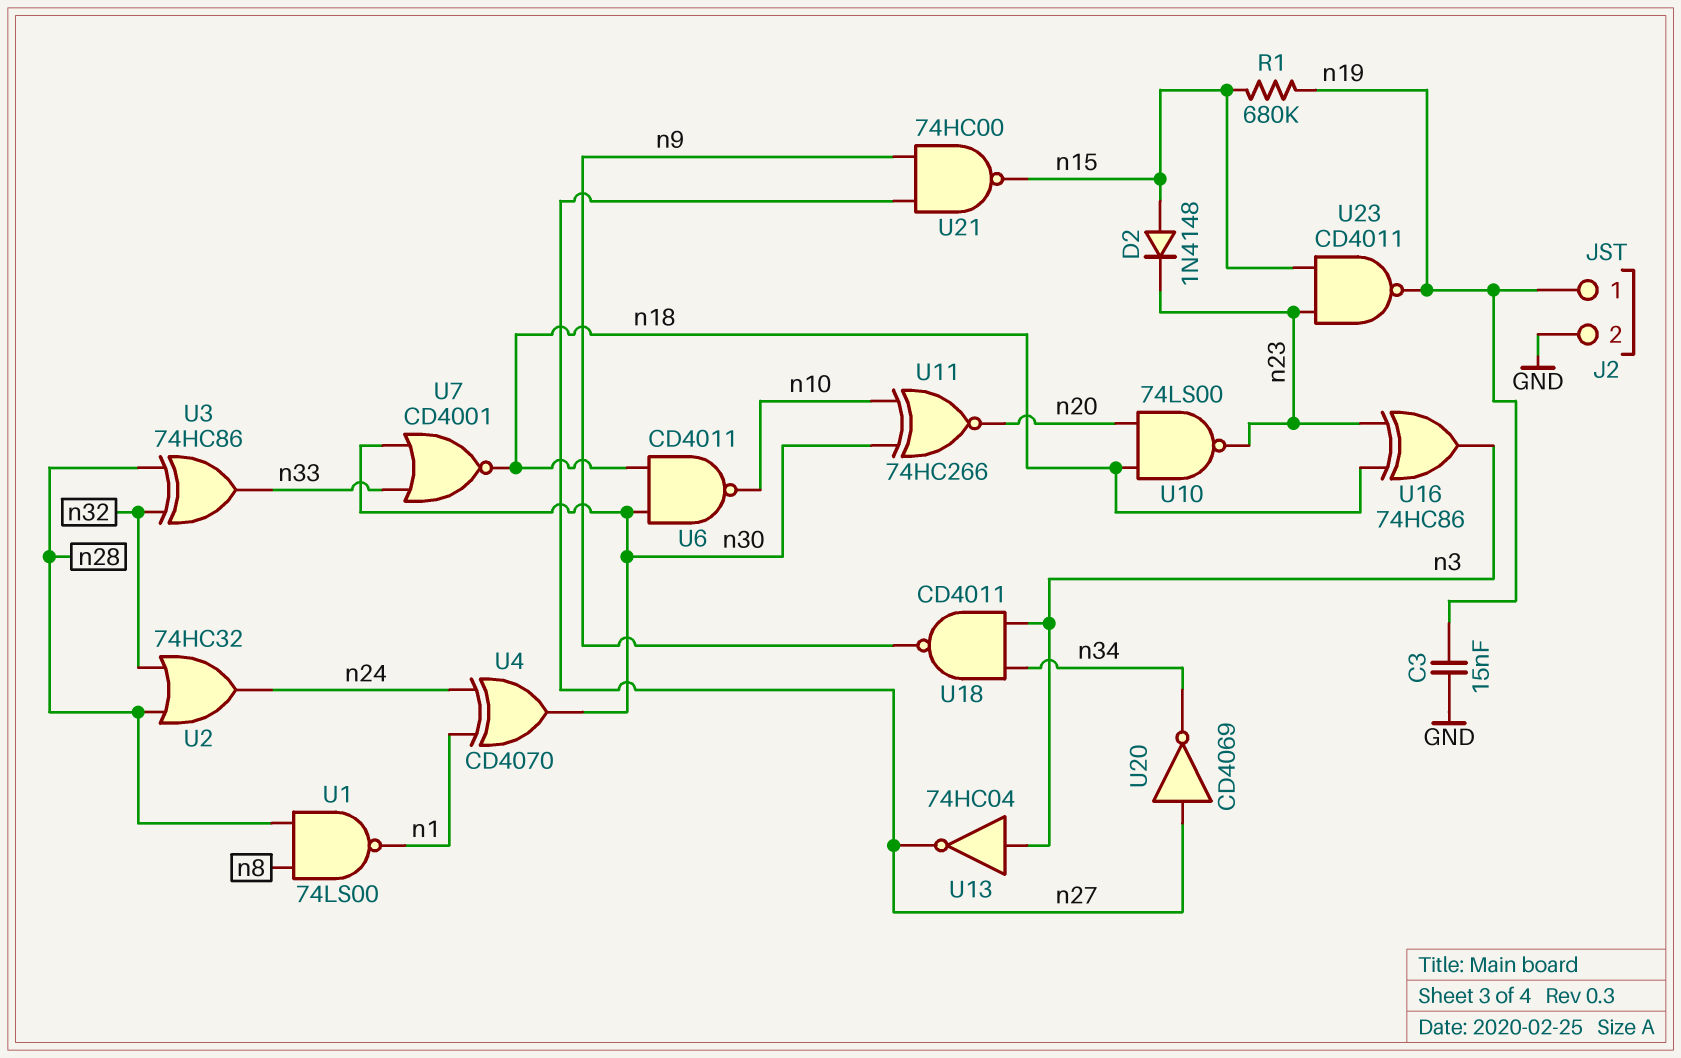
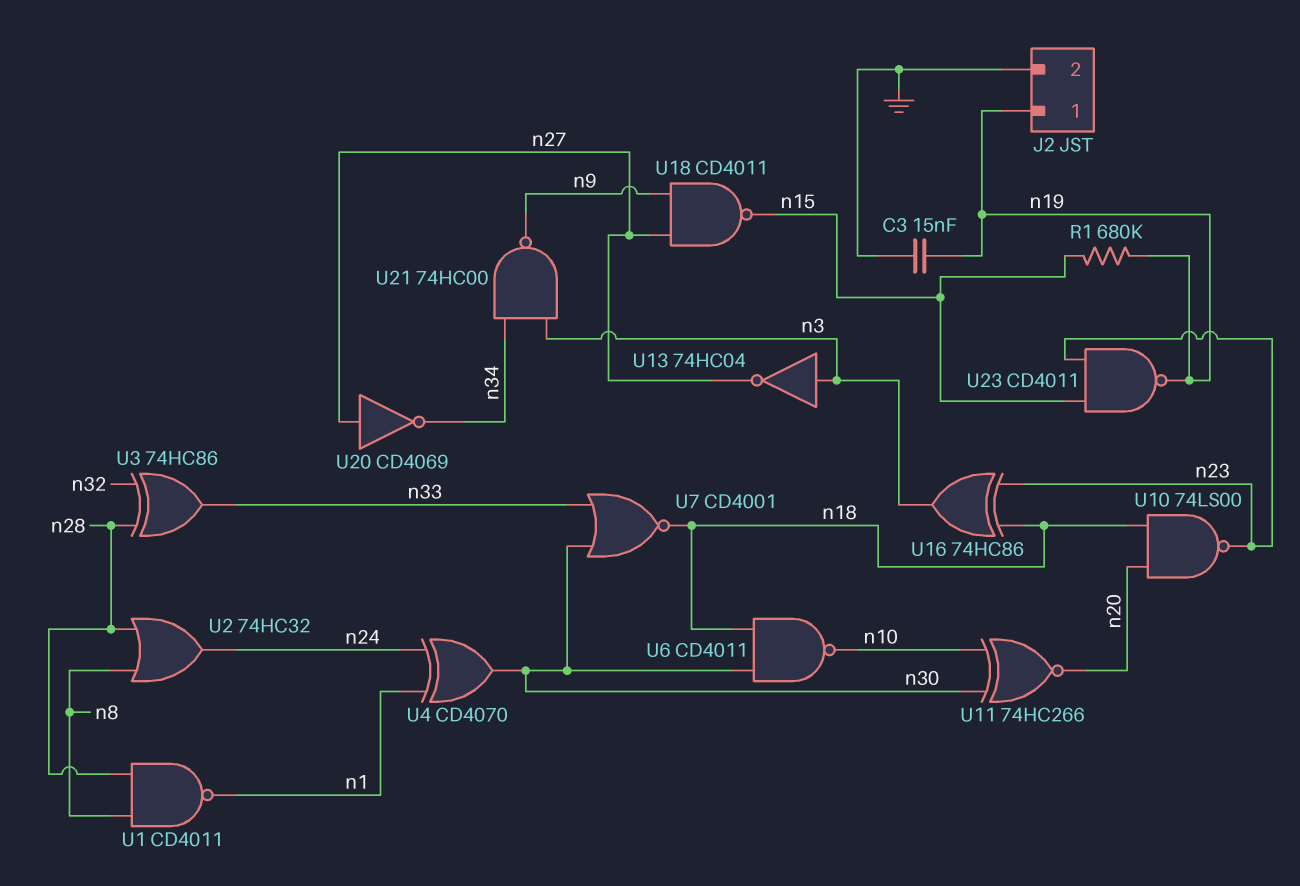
D2: diode 1N4148 (A n15, K n23) -> none
U1: NAND 74LS00 (in n8, in n28, out n1) -> NAND CD4011 (in n8, in n28, out n1)
U2: OR 74HC32 (in n28, in n32, out n24) -> OR 74HC32 (in n8, in n28, out n24)
U18: NAND CD4011 (in n3, in n34, out n9) -> NAND CD4011 (in n9, in n27, out n15)
U21: NAND 74HC00 (in n9, in n27, out n15) -> NAND 74HC00 (in n3, in n34, out n9)

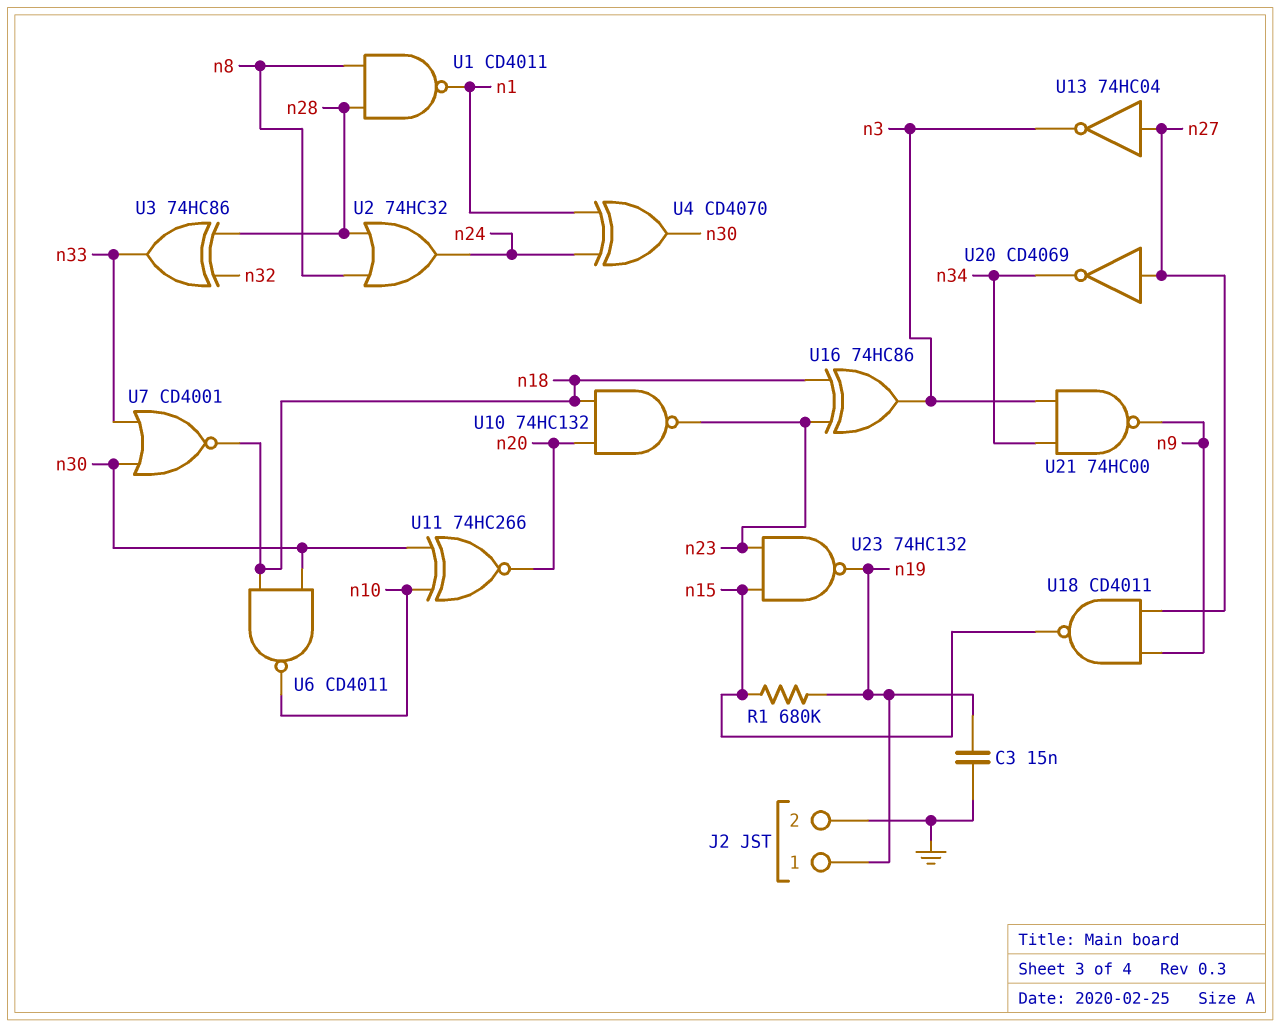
U10: NAND 74LS00 (in n18, in n20, out n23) -> NAND 74HC132 (in n18, in n20, out n23)
U13: NOT 74HC04 (in n3, out n27) -> NOT 74HC04 (in n27, out n3)
U23: NAND CD4011 (in n15, in n23, out n19) -> NAND 74HC132 (in n15, in n23, out n19)

